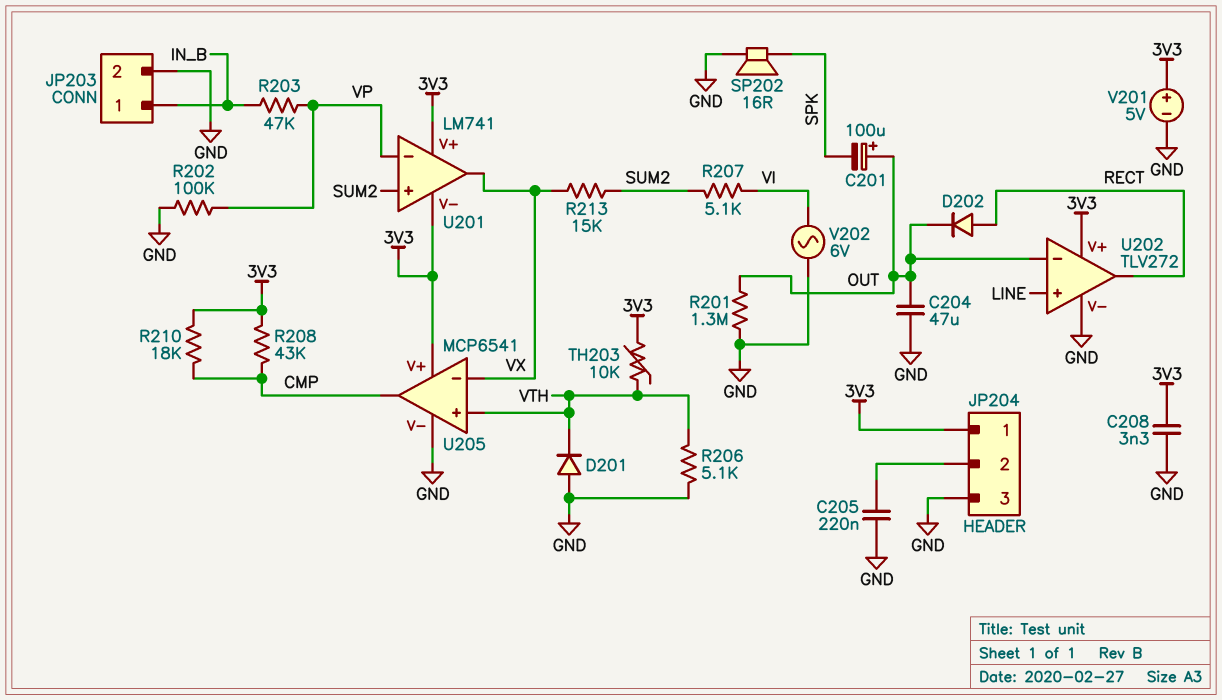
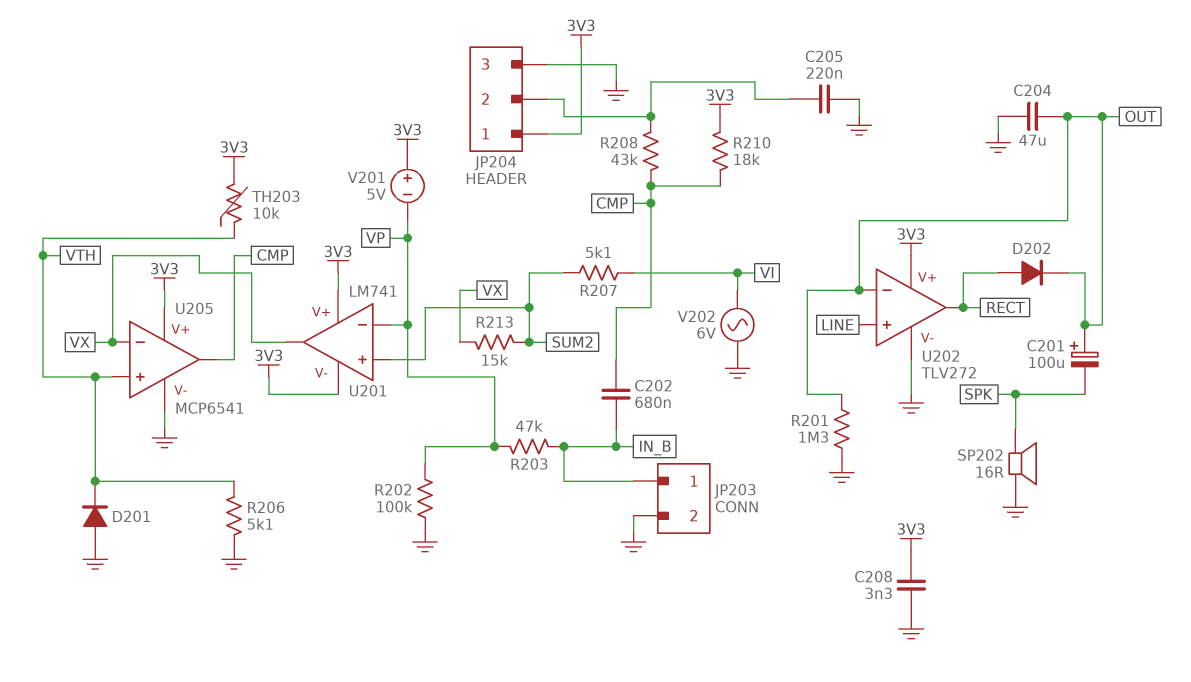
C202: none -> 680nF (CMP, IN_B)
R208: 43k (3V3, CMP) -> 43k (CMP, JP204/2)
V201: 5V (plus 3V3, minus GND) -> 5V (plus 3V3, minus VP)

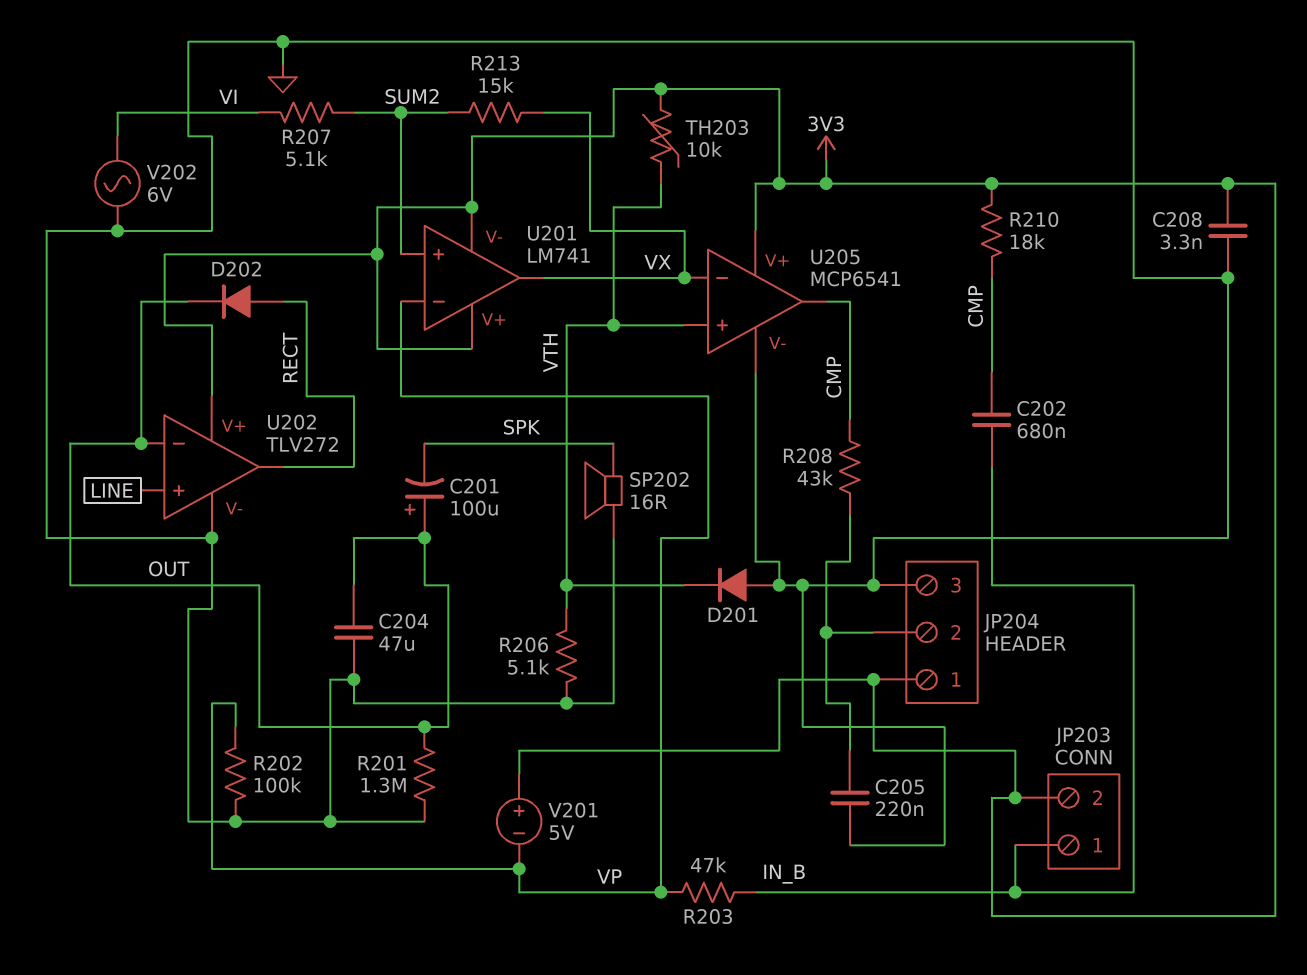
JP203 pin 2: GND -> 3V3

